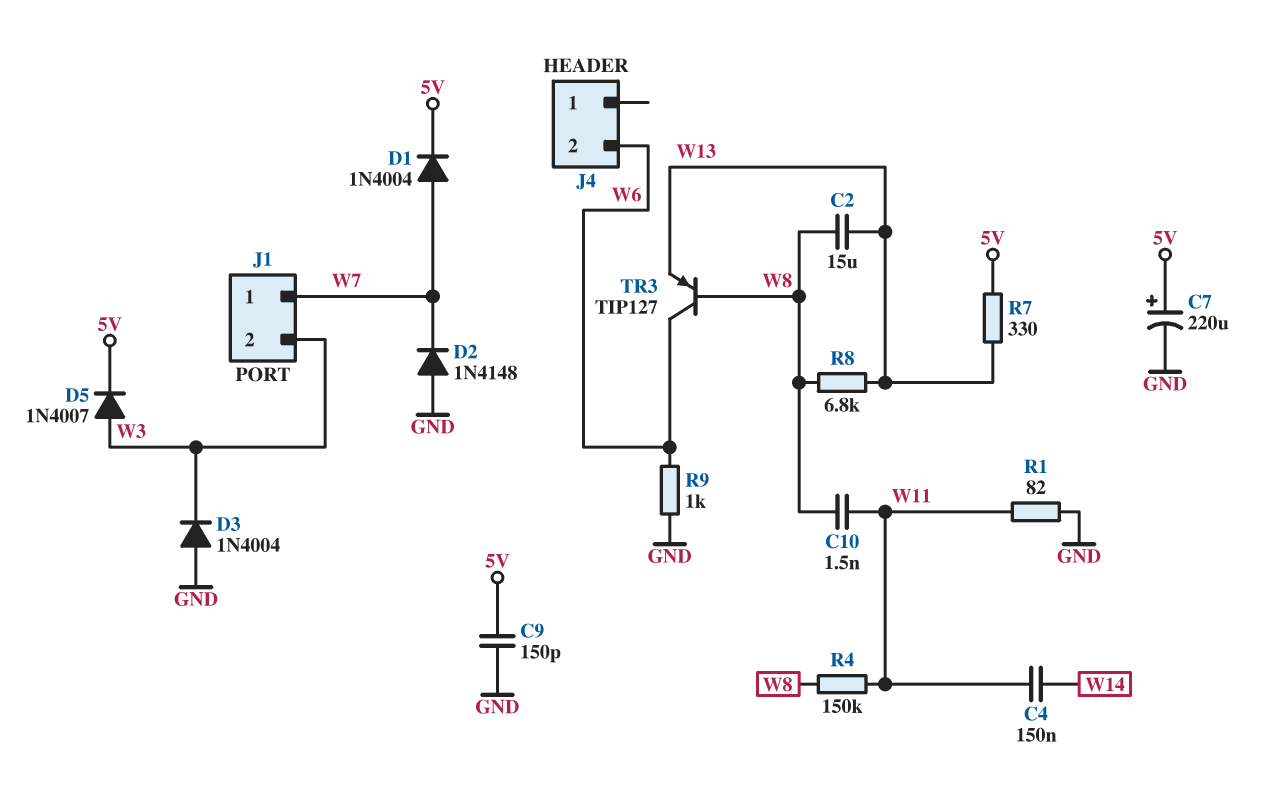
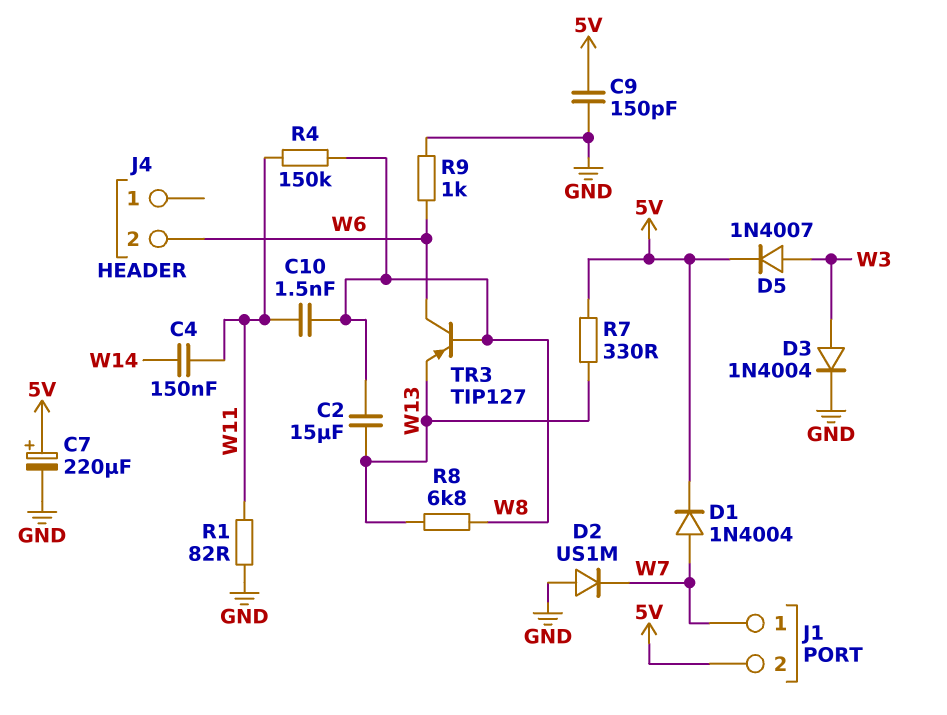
D2: diode 1N4148 (A GND, K W7) -> diode US1M (A GND, K W7)
D3: diode 1N4004 (A GND, K W3) -> diode 1N4004 (A W3, K GND)
J1 pin 2: W3 -> 5V

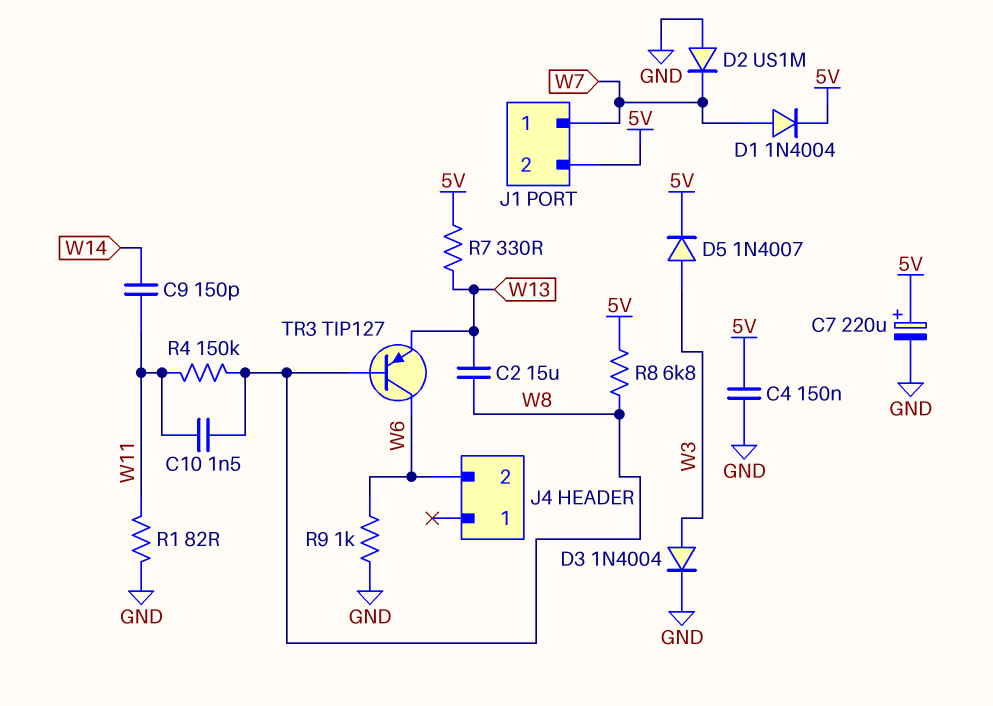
C4: 150nF (W11, W14) -> 150nF (5V, GND)
C9: 150pF (5V, GND) -> 150pF (W11, W14)
R8: 6.8k (W8, W13) -> 6.8k (5V, W8)

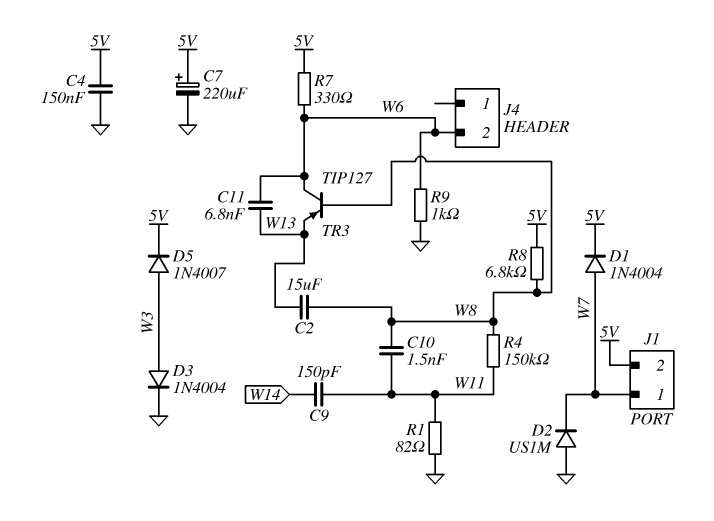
C11: none -> 6.8nF (W6, W13)
R7: 330 (5V, W13) -> 330 (5V, W6)

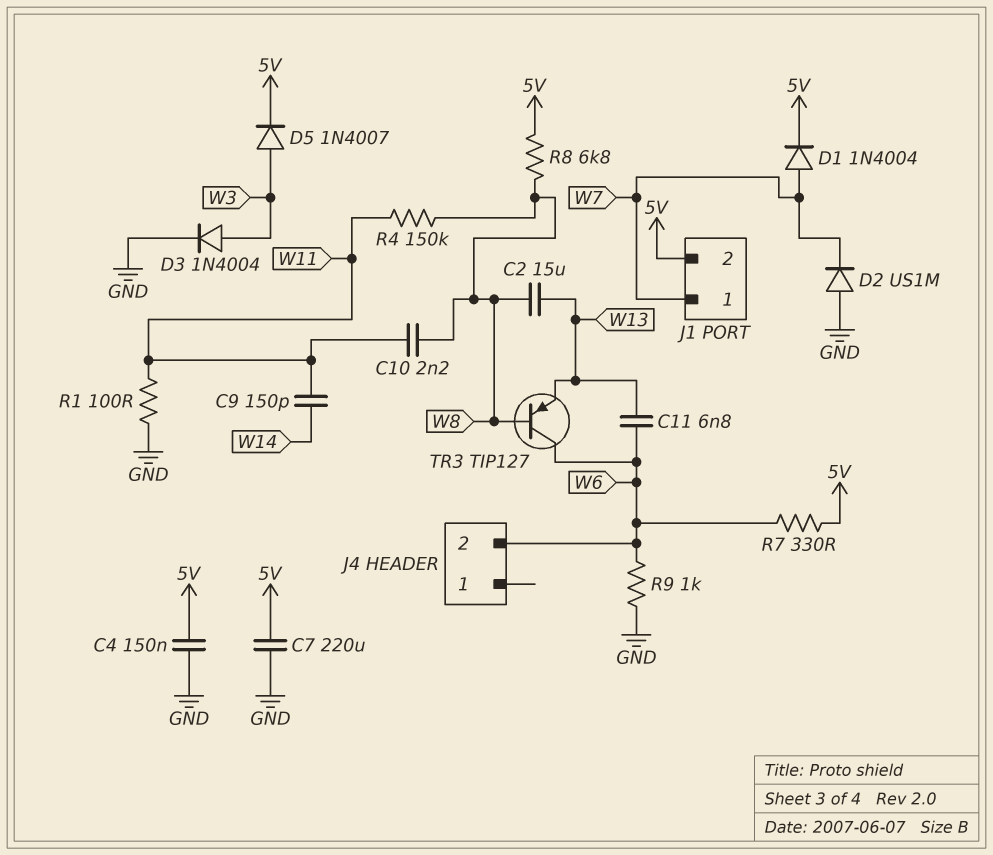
C7: 220uF (plus 5V, minus GND) -> 220uF (5V, GND)
C10: 1.5nF (W8, W11) -> 2.2nF (W8, W11)
R1: 82 (GND, W11) -> 100 (GND, W11)

